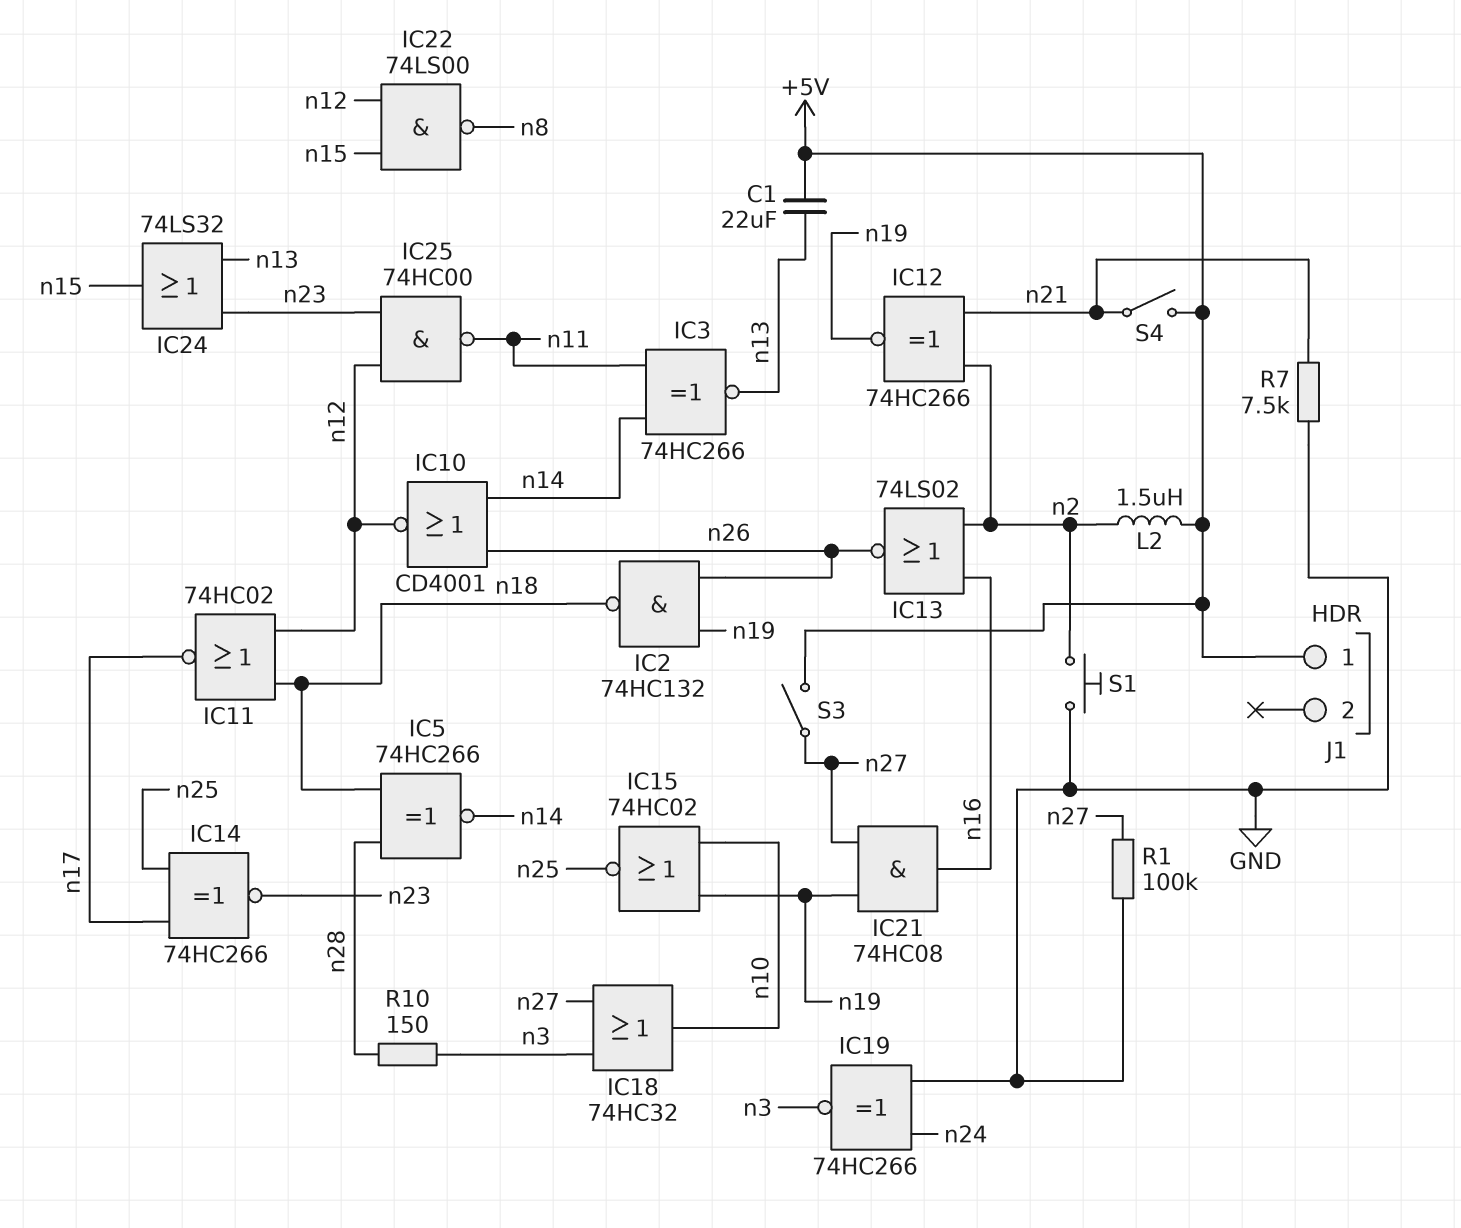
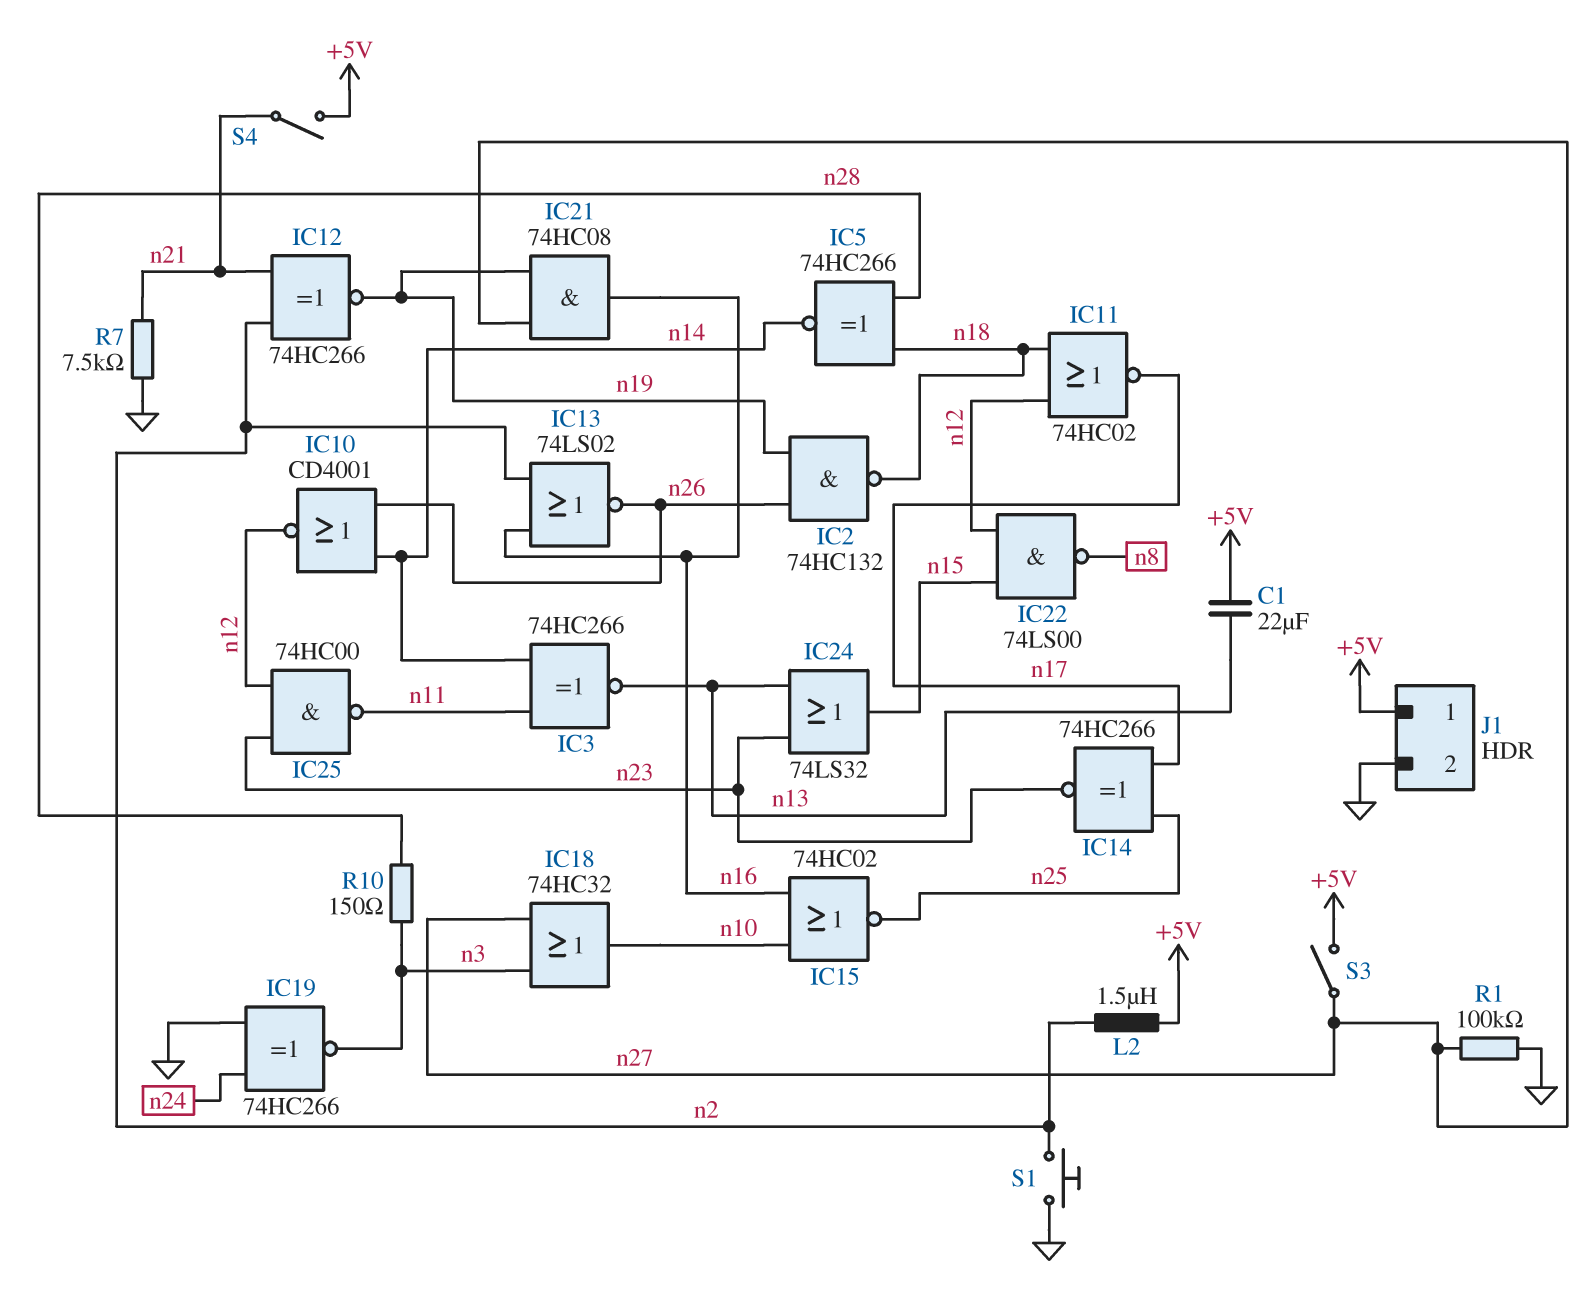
IC15: NOR 74HC02 (in n10, in n19, out n25) -> NOR 74HC02 (in n10, in n16, out n25)
J1 pin 2: none -> GND

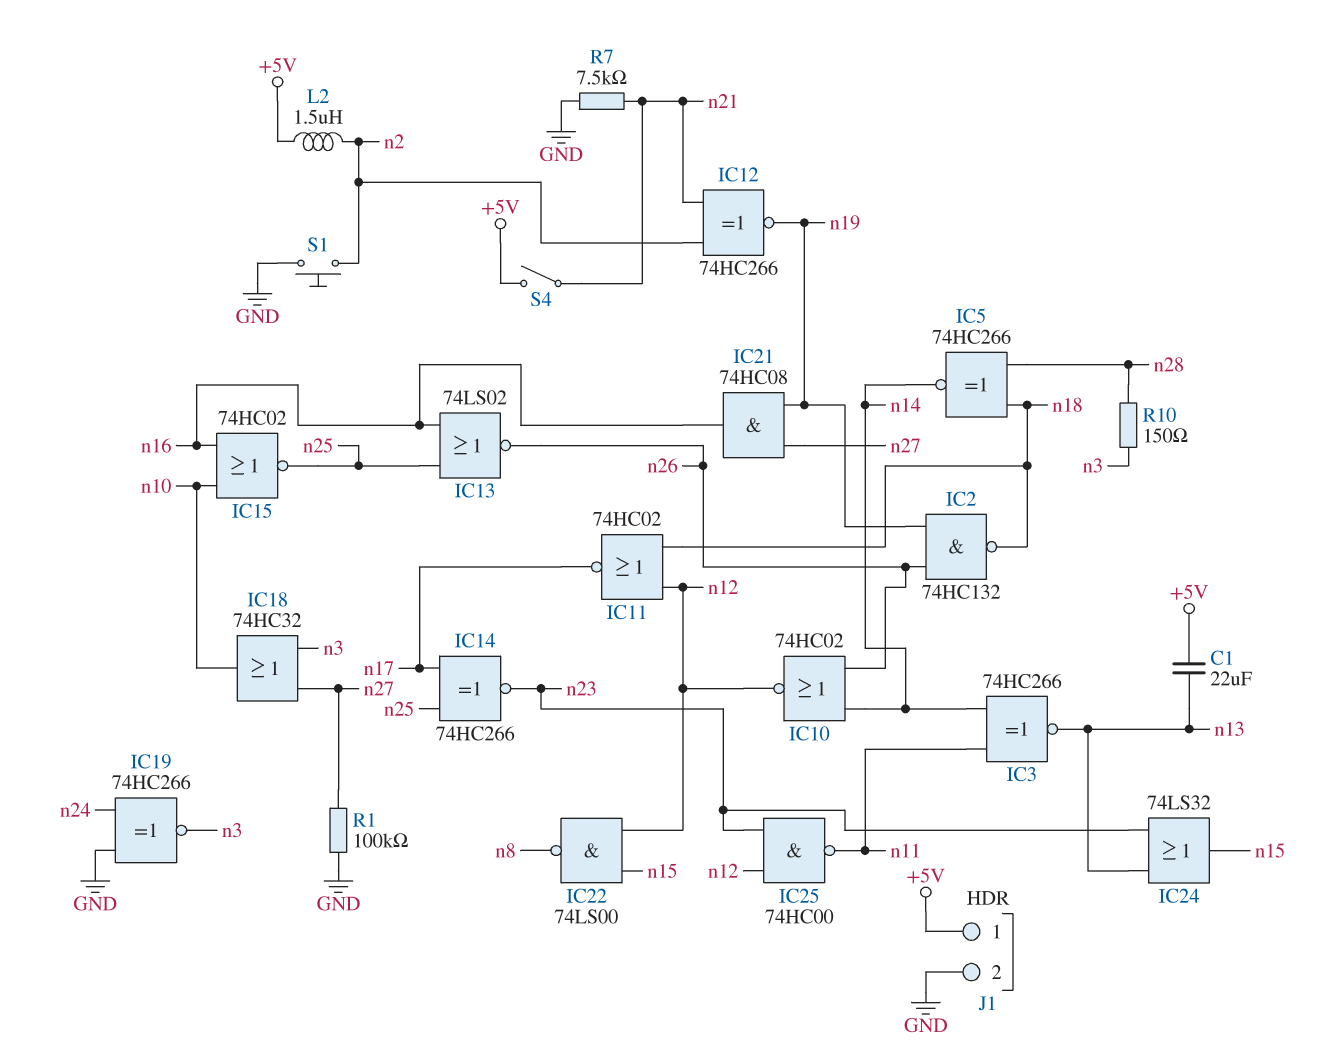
IC10: NOR CD4001 (in n14, in n26, out n12) -> NOR 74HC02 (in n14, in n26, out n12)
IC13: NOR 74LS02 (in n2, in n16, out n26) -> NOR 74LS02 (in n16, in n25, out n26)
S3: switch (+5V, n27) -> none

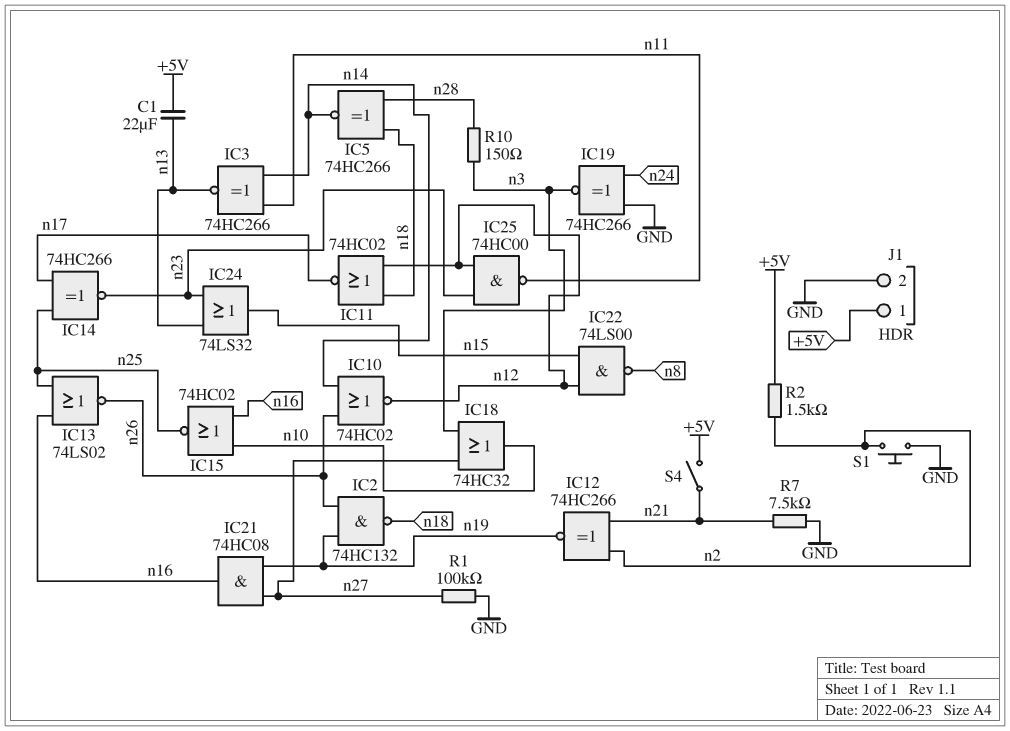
L2: 1.5uH (+5V, n2) -> none
R2: none -> 1.5k (+5V, n2)

